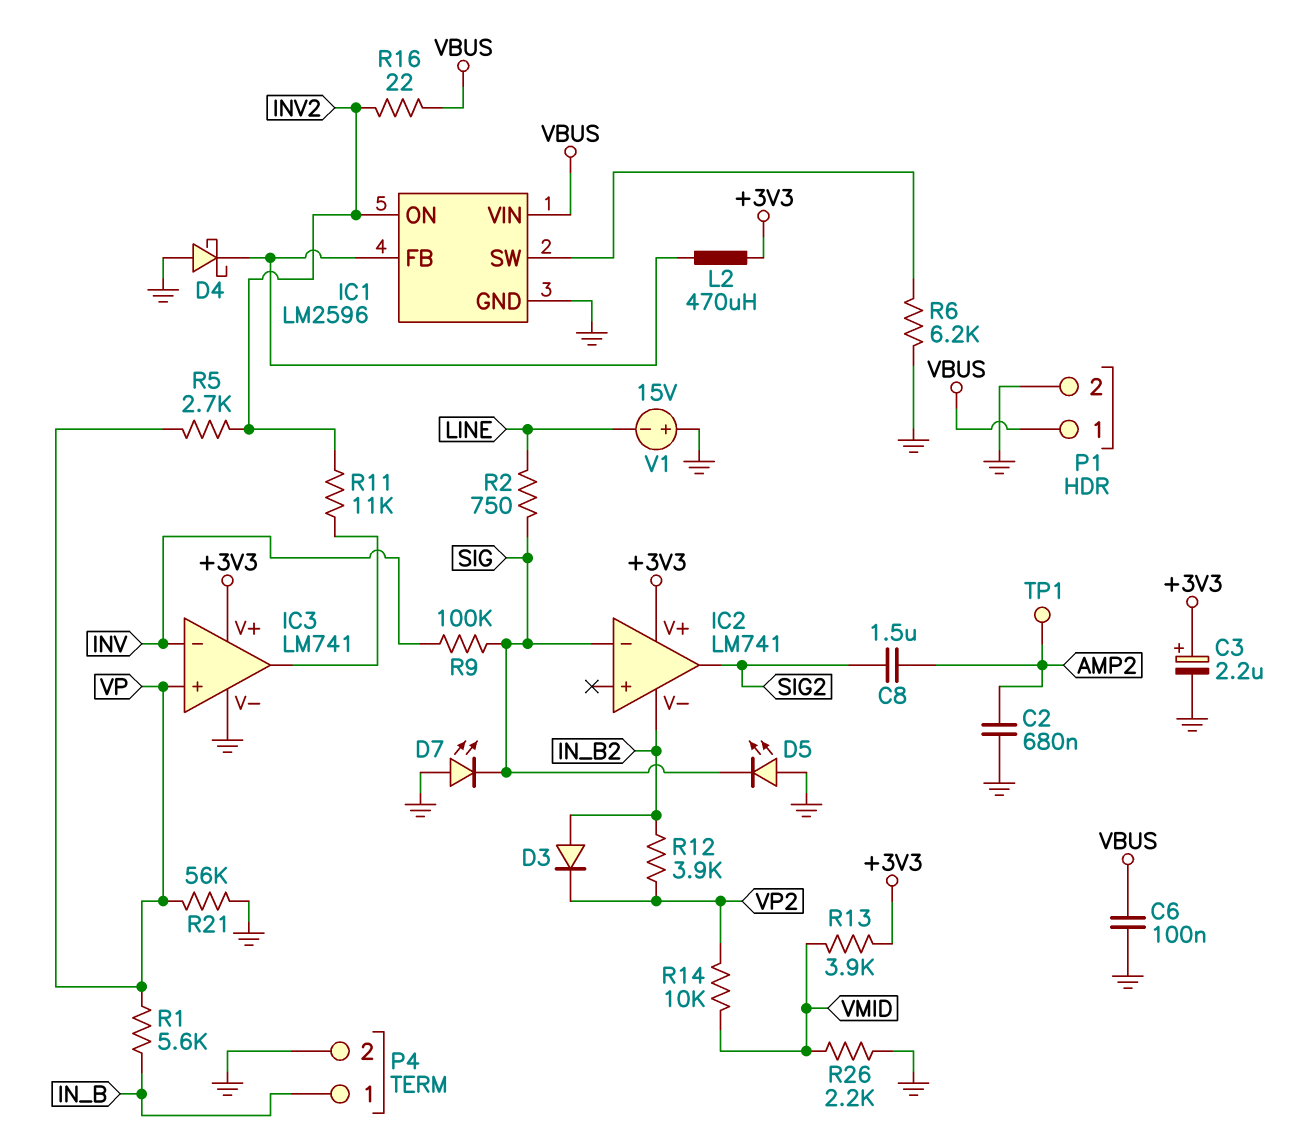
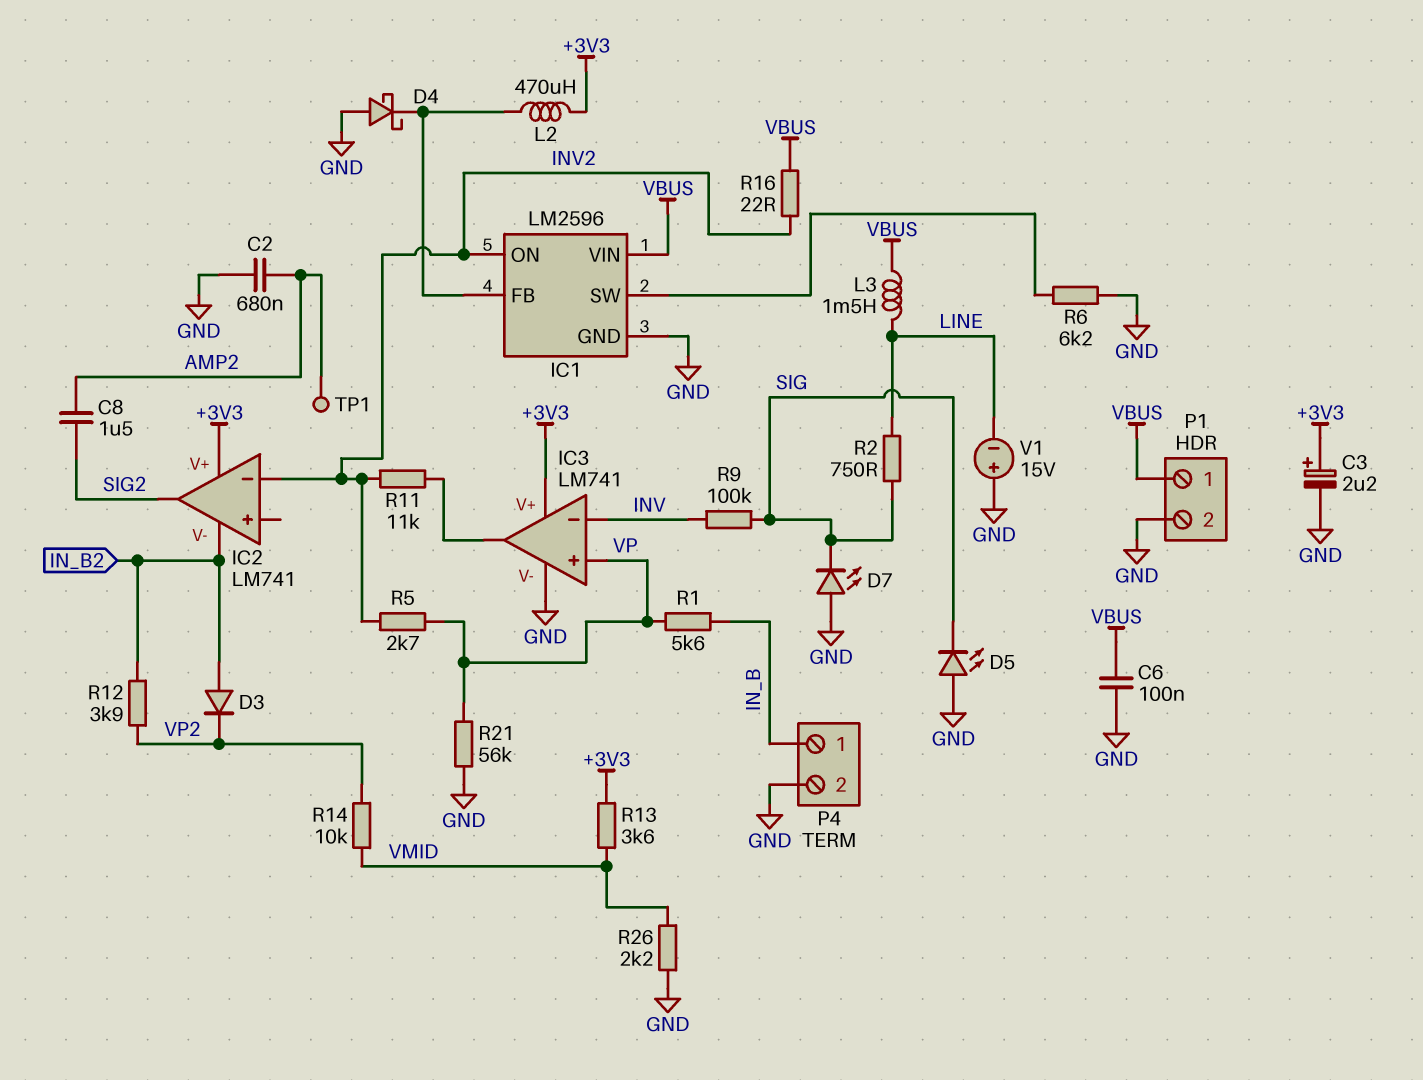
IC2 pin in-: SIG -> INV2
L3: none -> 1.5mH (LINE, VBUS)
R13: 3.9k (+3V3, VMID) -> 3.6k (+3V3, VMID)

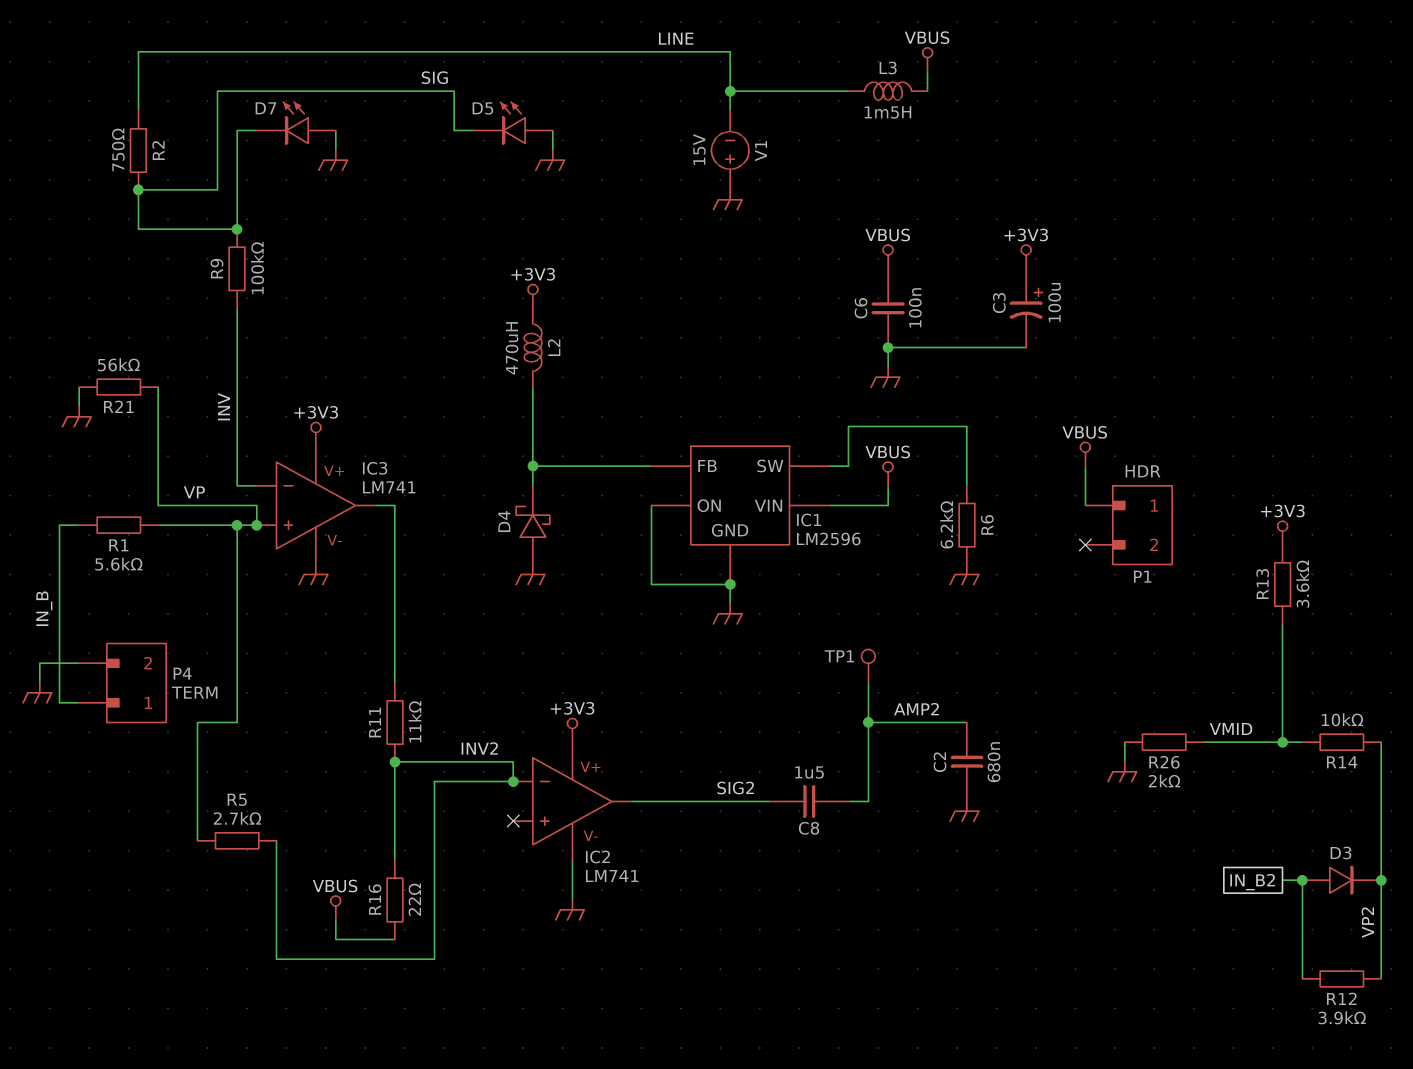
C3: 2.2uF (plus +3V3, minus GND) -> 100uF (plus +3V3, minus GND)
IC1 pin ON: INV2 -> GND
IC2 pin V-: IN_B2 -> GND
P1 pin 2: GND -> none
R26: 2.2k (GND, VMID) -> 2k (GND, VMID)

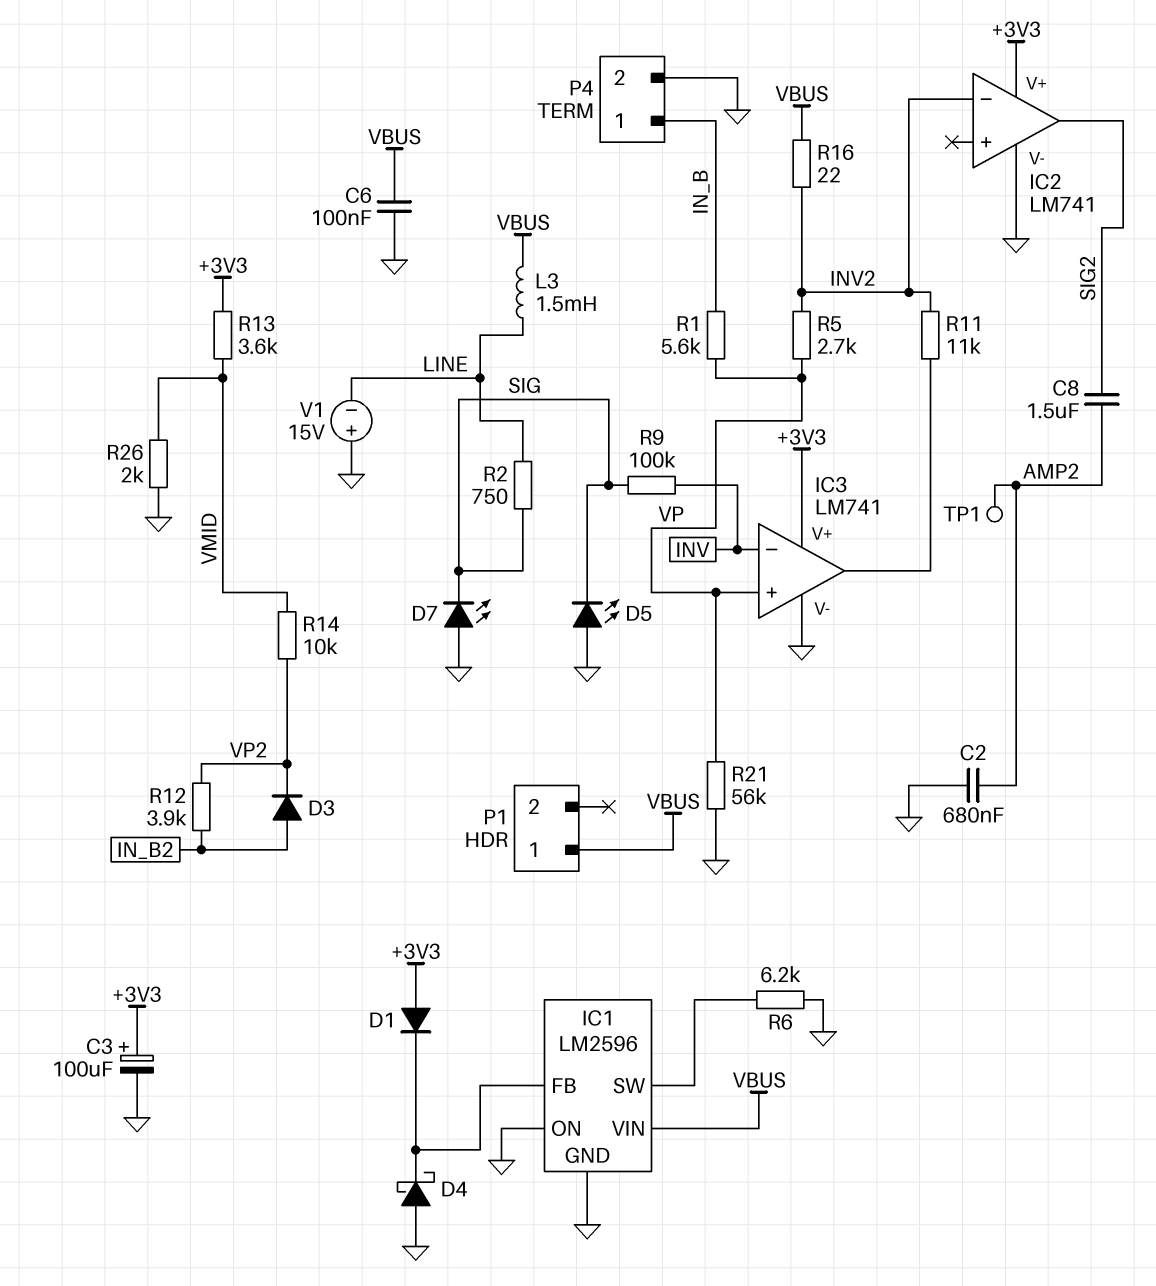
D1: none -> diode (A +3V3, K IC1/FB)
L2: 470uH (+3V3, IC1/FB) -> none

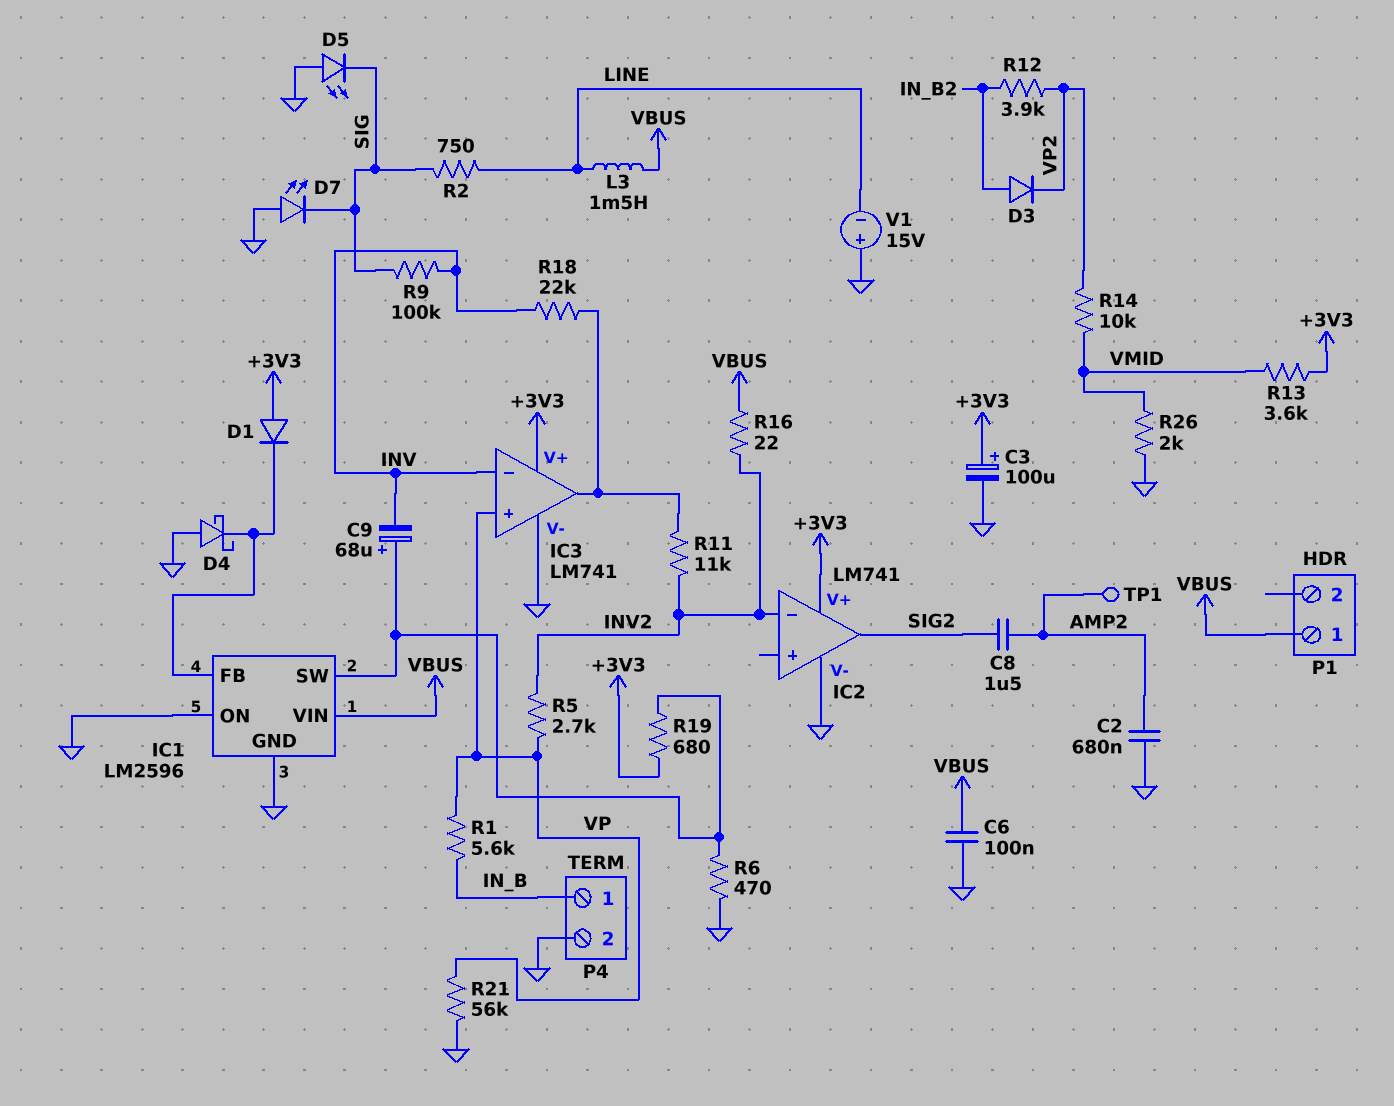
C9: none -> 68uF (plus IC1/SW, minus INV)
R6: 6.2k (GND, IC1/SW) -> 470 (GND, IC1/SW)
R18: none -> 22k (IC3/out, INV)
R19: none -> 680 (+3V3, IC1/SW)

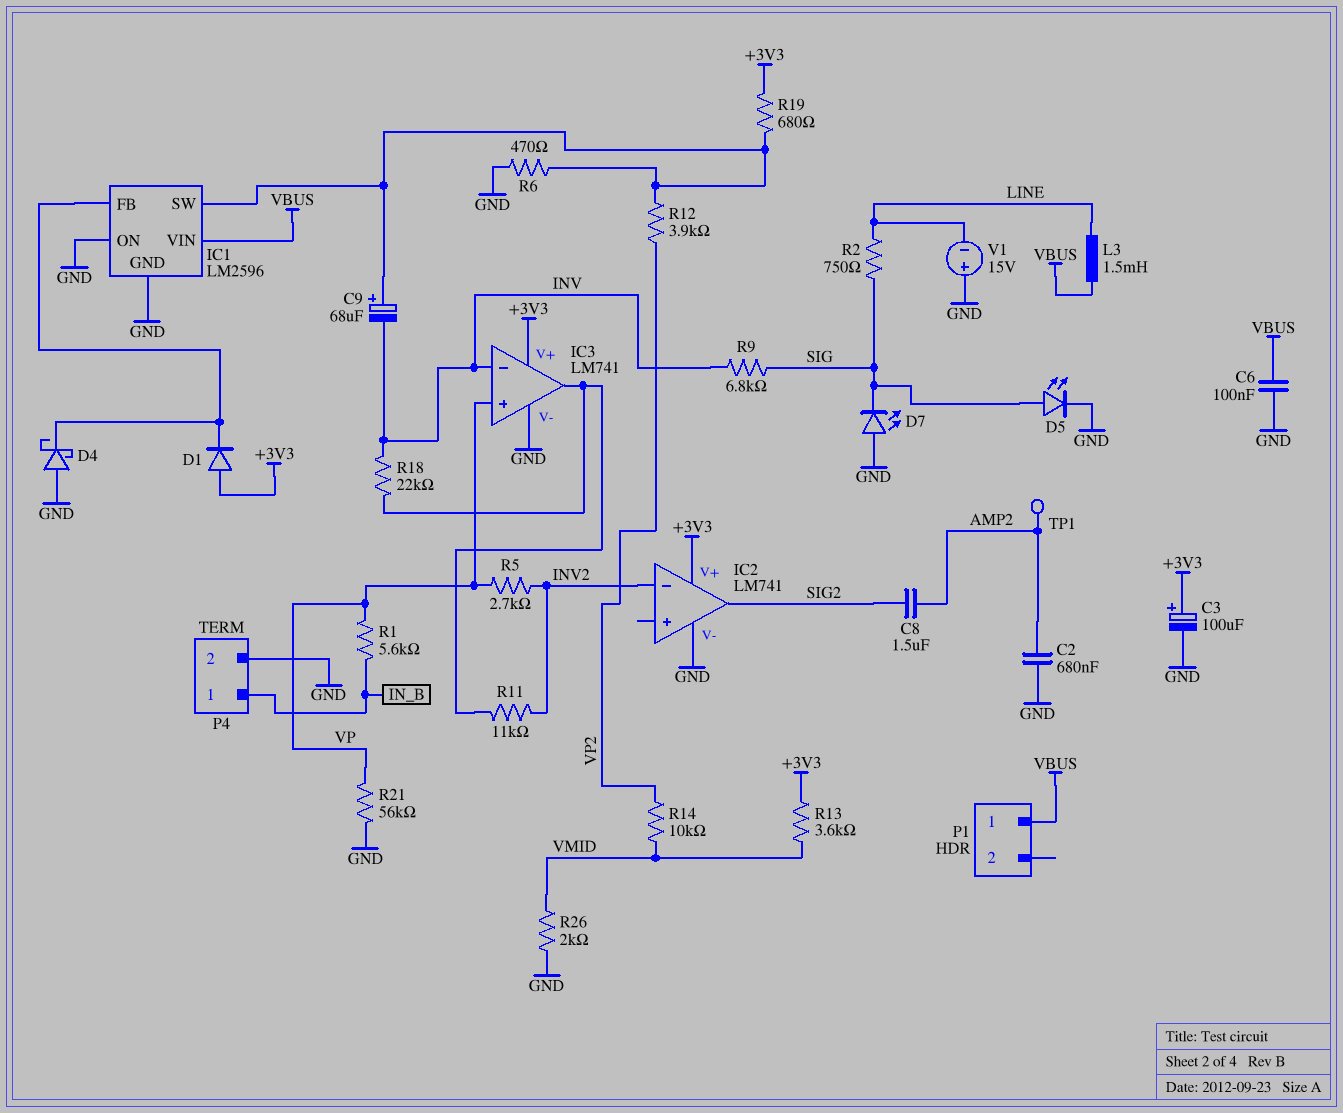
D3: diode (A IN_B2, K VP2) -> none
D5: LED (A GND, K SIG) -> LED (A SIG, K GND)
R9: 100k (INV, SIG) -> 6.8k (INV, SIG)
R12: 3.9k (IN_B2, VP2) -> 3.9k (IC1/SW, VP2)
R16: 22 (INV2, VBUS) -> none

